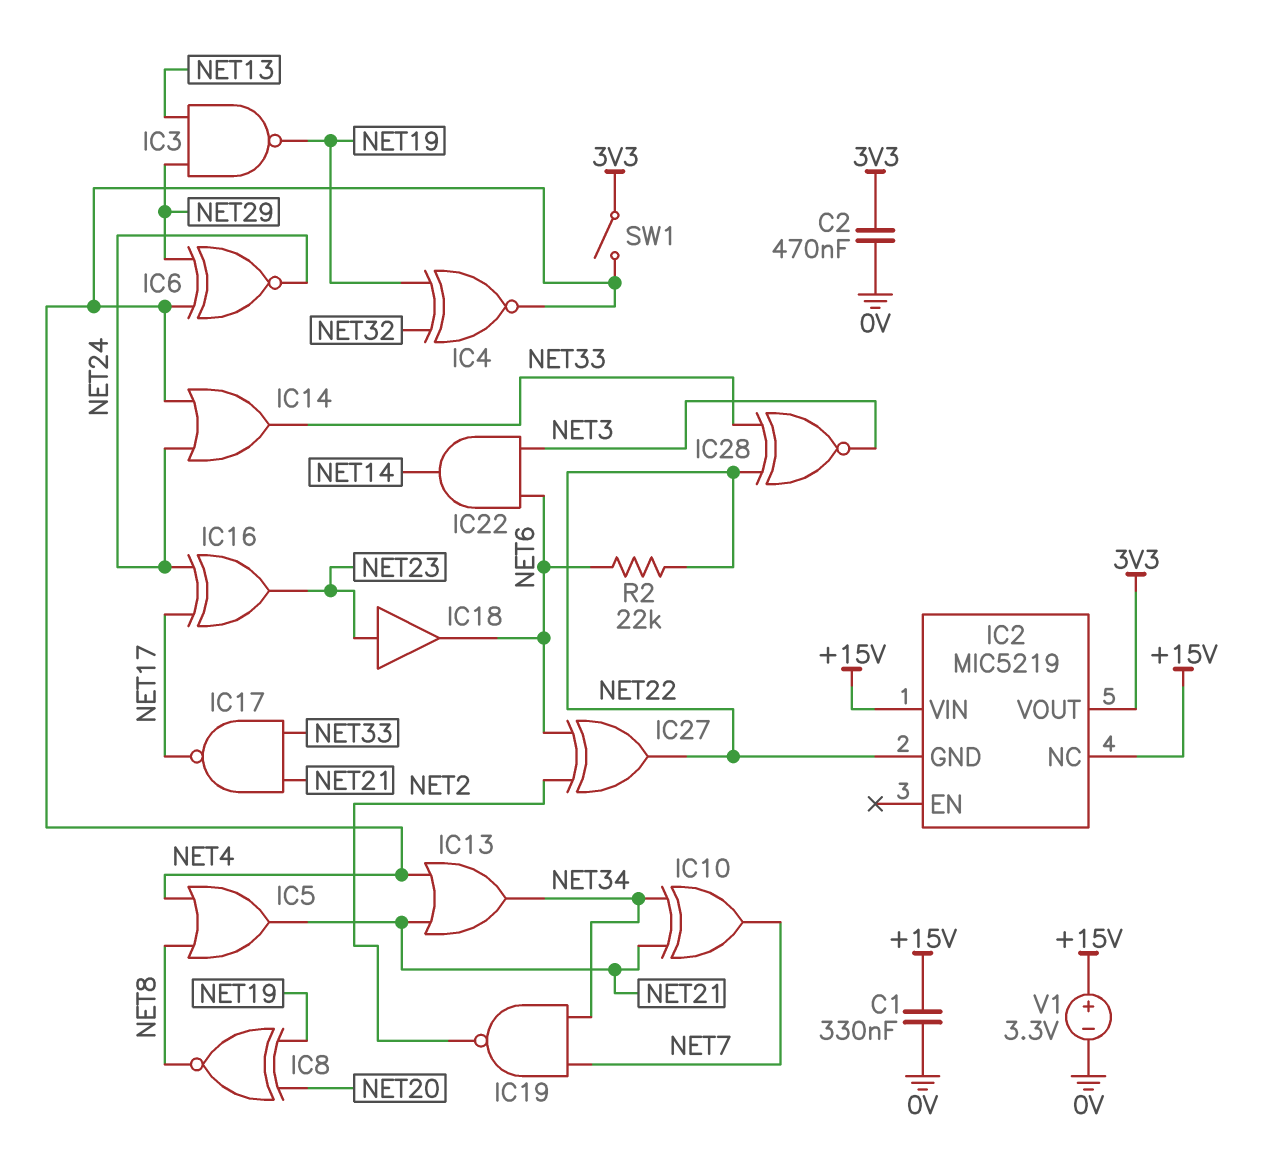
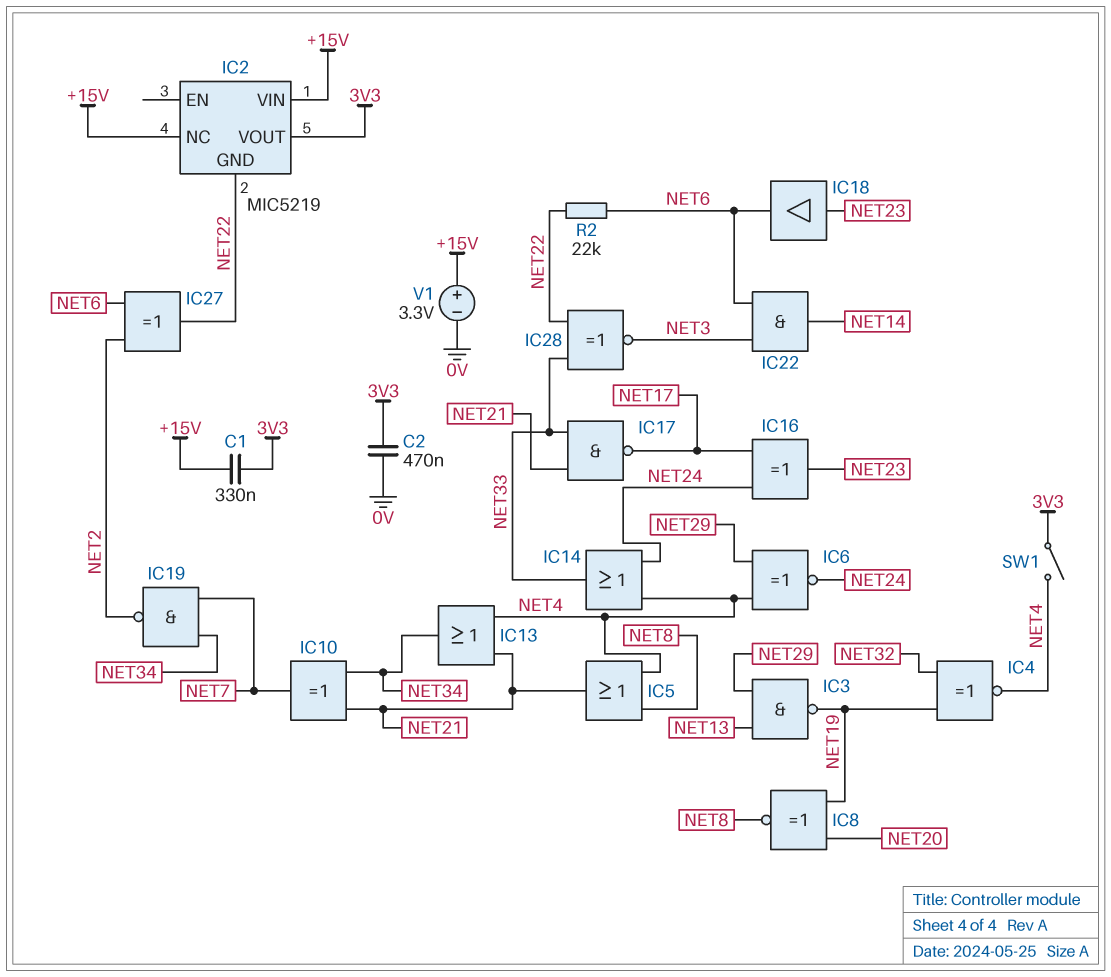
C1: 330nF (+15V, 0V) -> 330nF (+15V, 3V3)

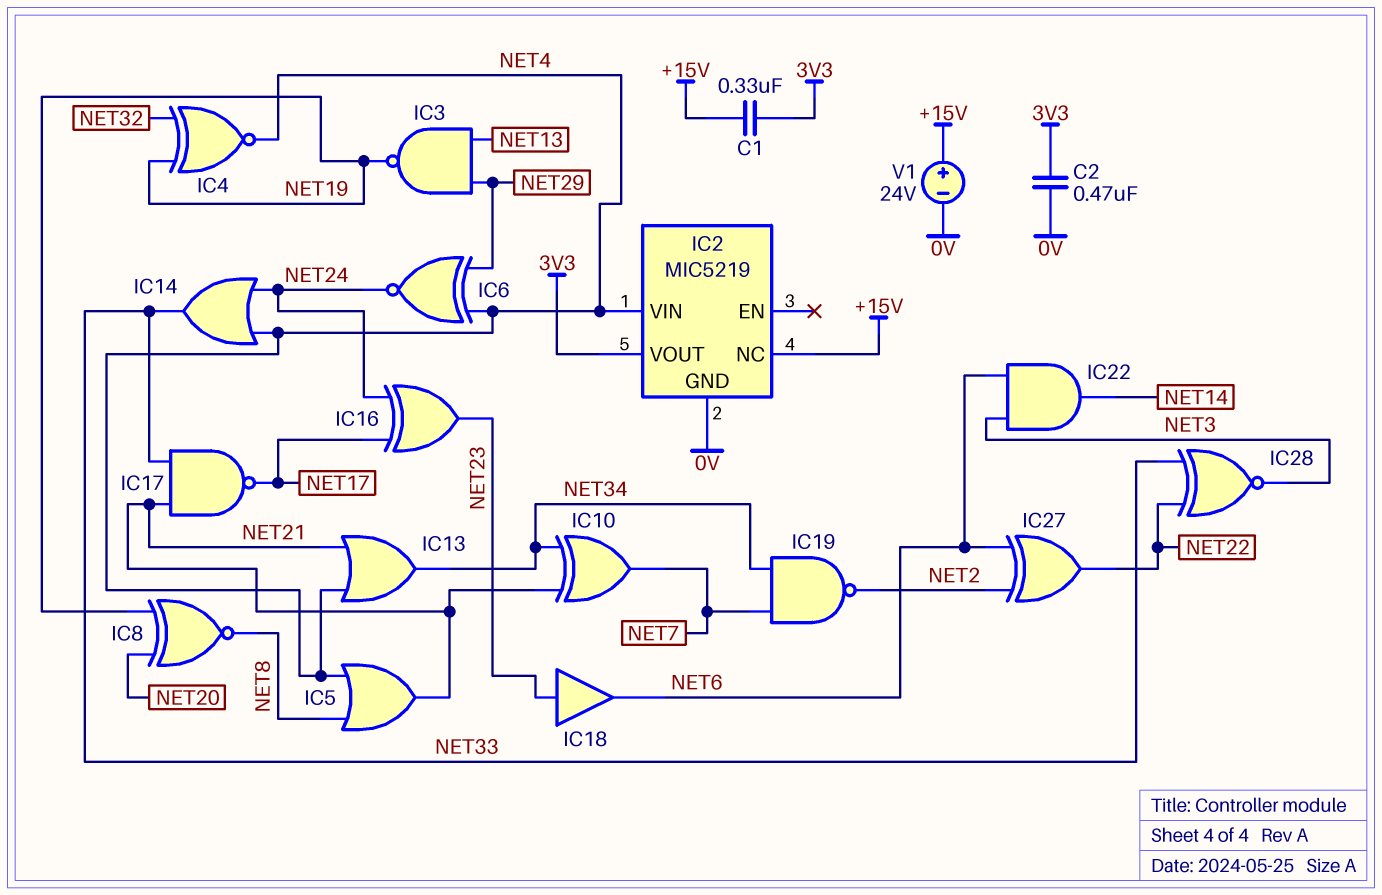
IC2 pin GND: NET22 -> 0V
IC2 pin VIN: +15V -> NET4
R2: 22k (NET6, NET22) -> none
SW1: switch (3V3, NET4) -> none
V1: 3.3V (plus +15V, minus 0V) -> 24V (plus +15V, minus 0V)

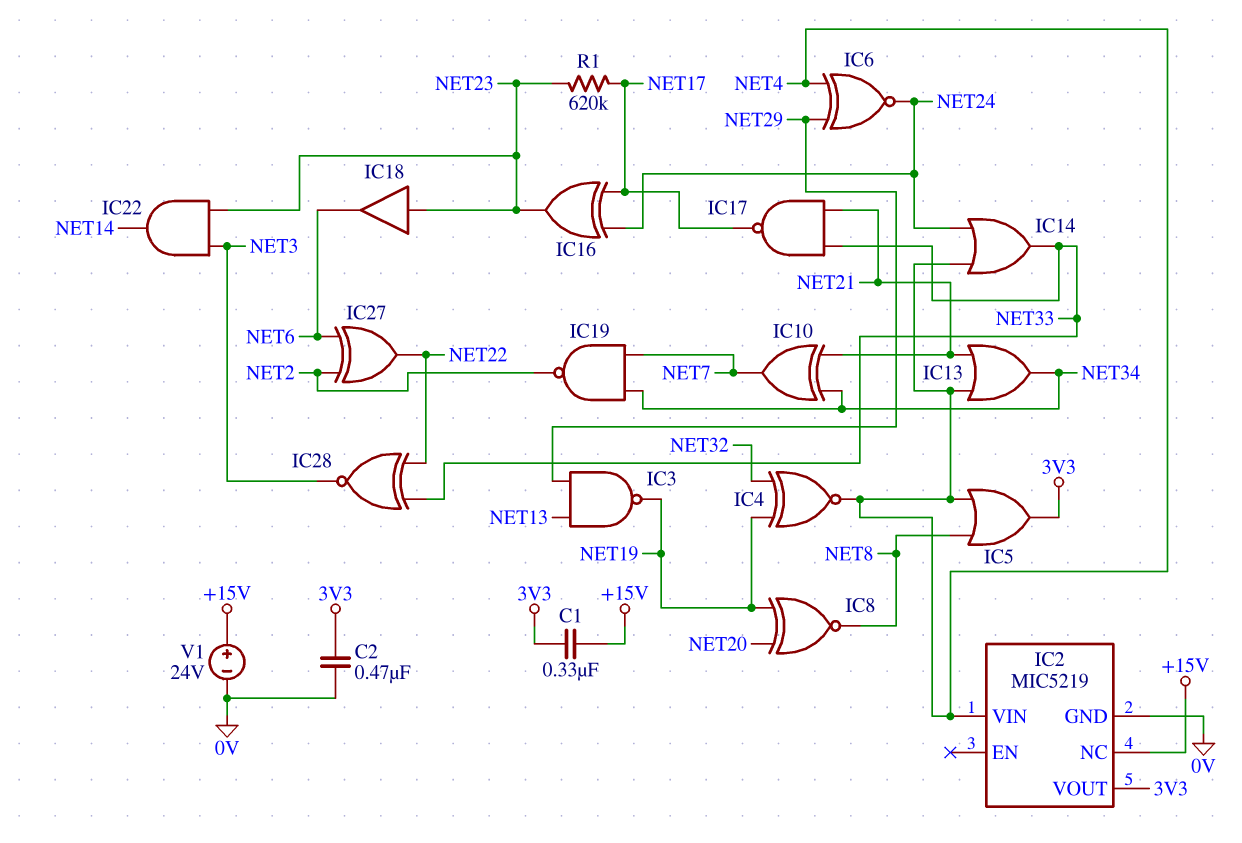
IC5: OR (in NET4, in NET8, out NET21) -> OR (in NET4, in NET8, out 3V3)
IC22: AND (in NET3, in NET6, out NET14) -> AND (in NET3, in NET23, out NET14)
R1: none -> 620k (NET17, NET23)

